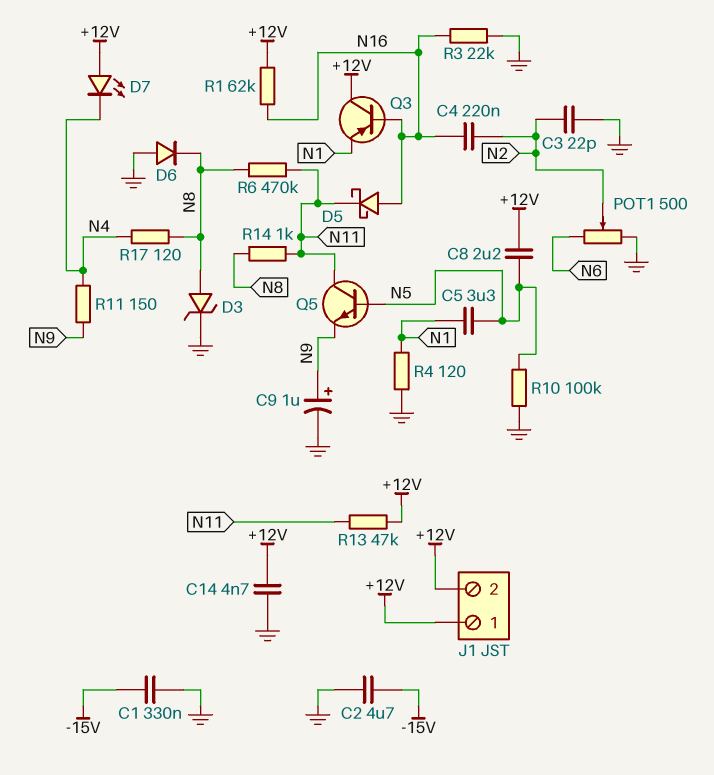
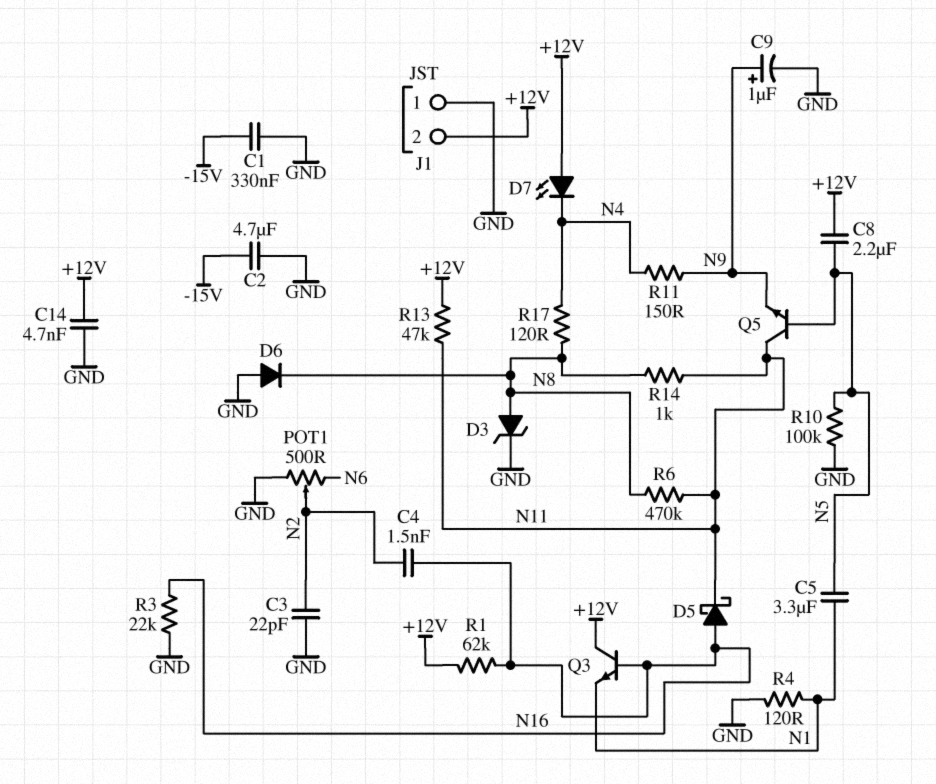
C4: 220nF (N2, N16) -> 1.5nF (N2, N16)
J1 pin 1: +12V -> GND
Q3: PNP (B N16, C +12V, E N1) -> NPN (B N16, C +12V, E N1)

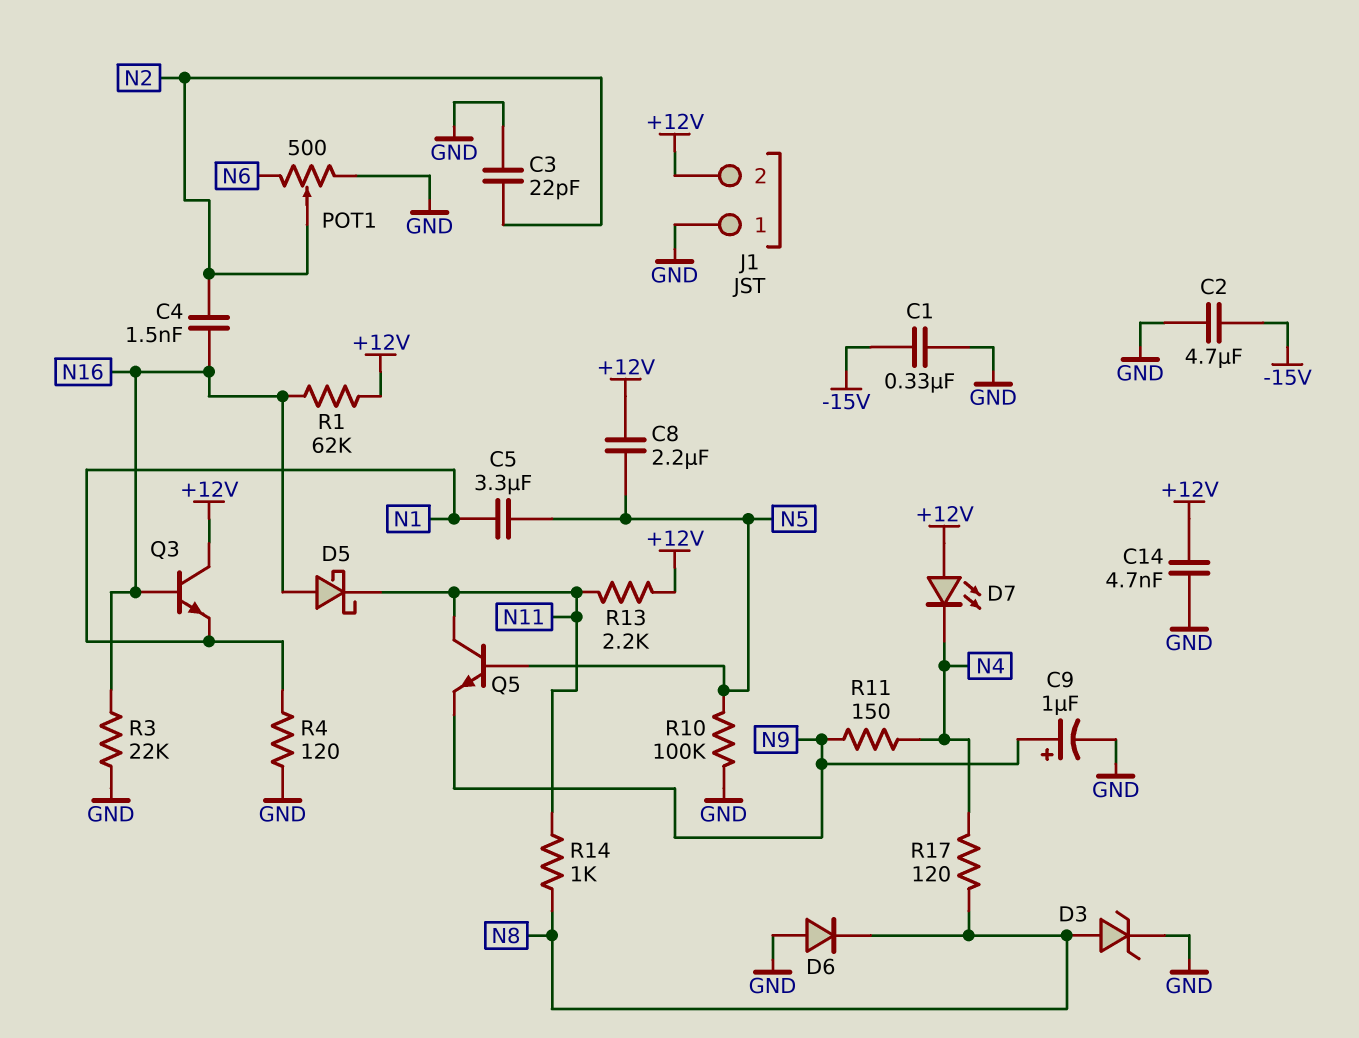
R6: 470k (N8, N11) -> none
R13: 47k (+12V, N11) -> 2.2k (+12V, N11)

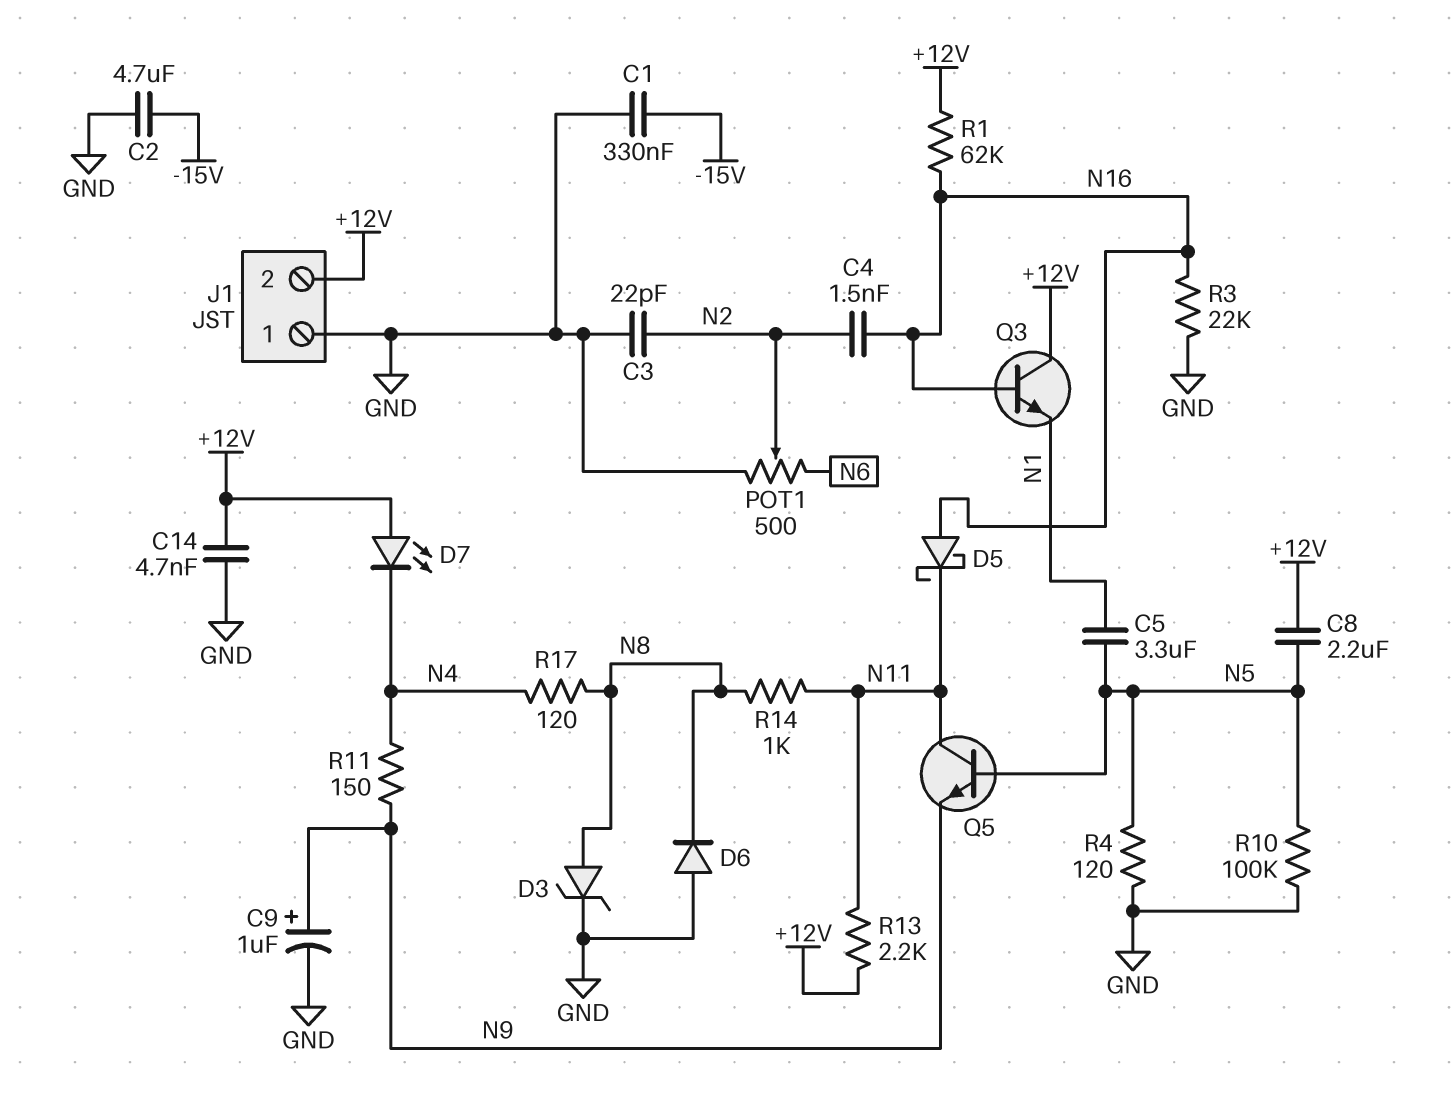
R4: 120 (GND, N1) -> 120 (GND, N5)

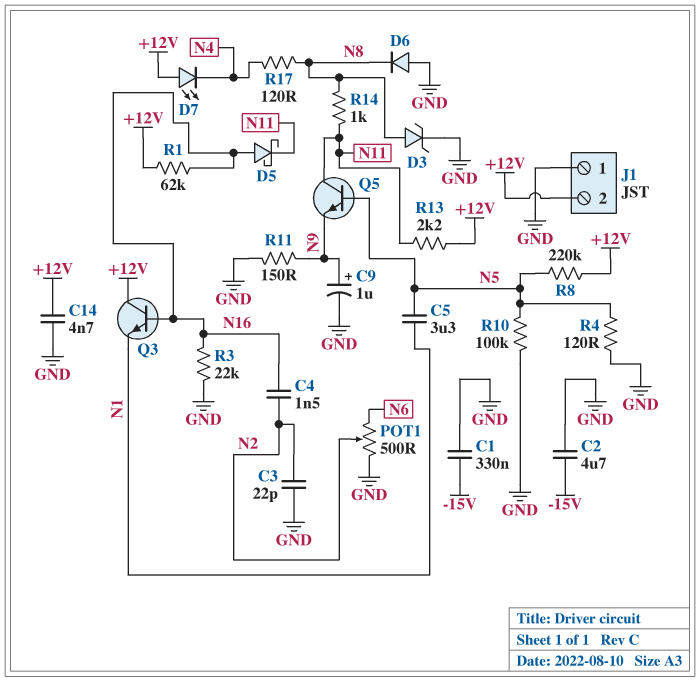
C8: 2.2uF (+12V, N5) -> none
R8: none -> 220k (+12V, N5)
R11: 150 (N4, N9) -> 150 (GND, N9)

